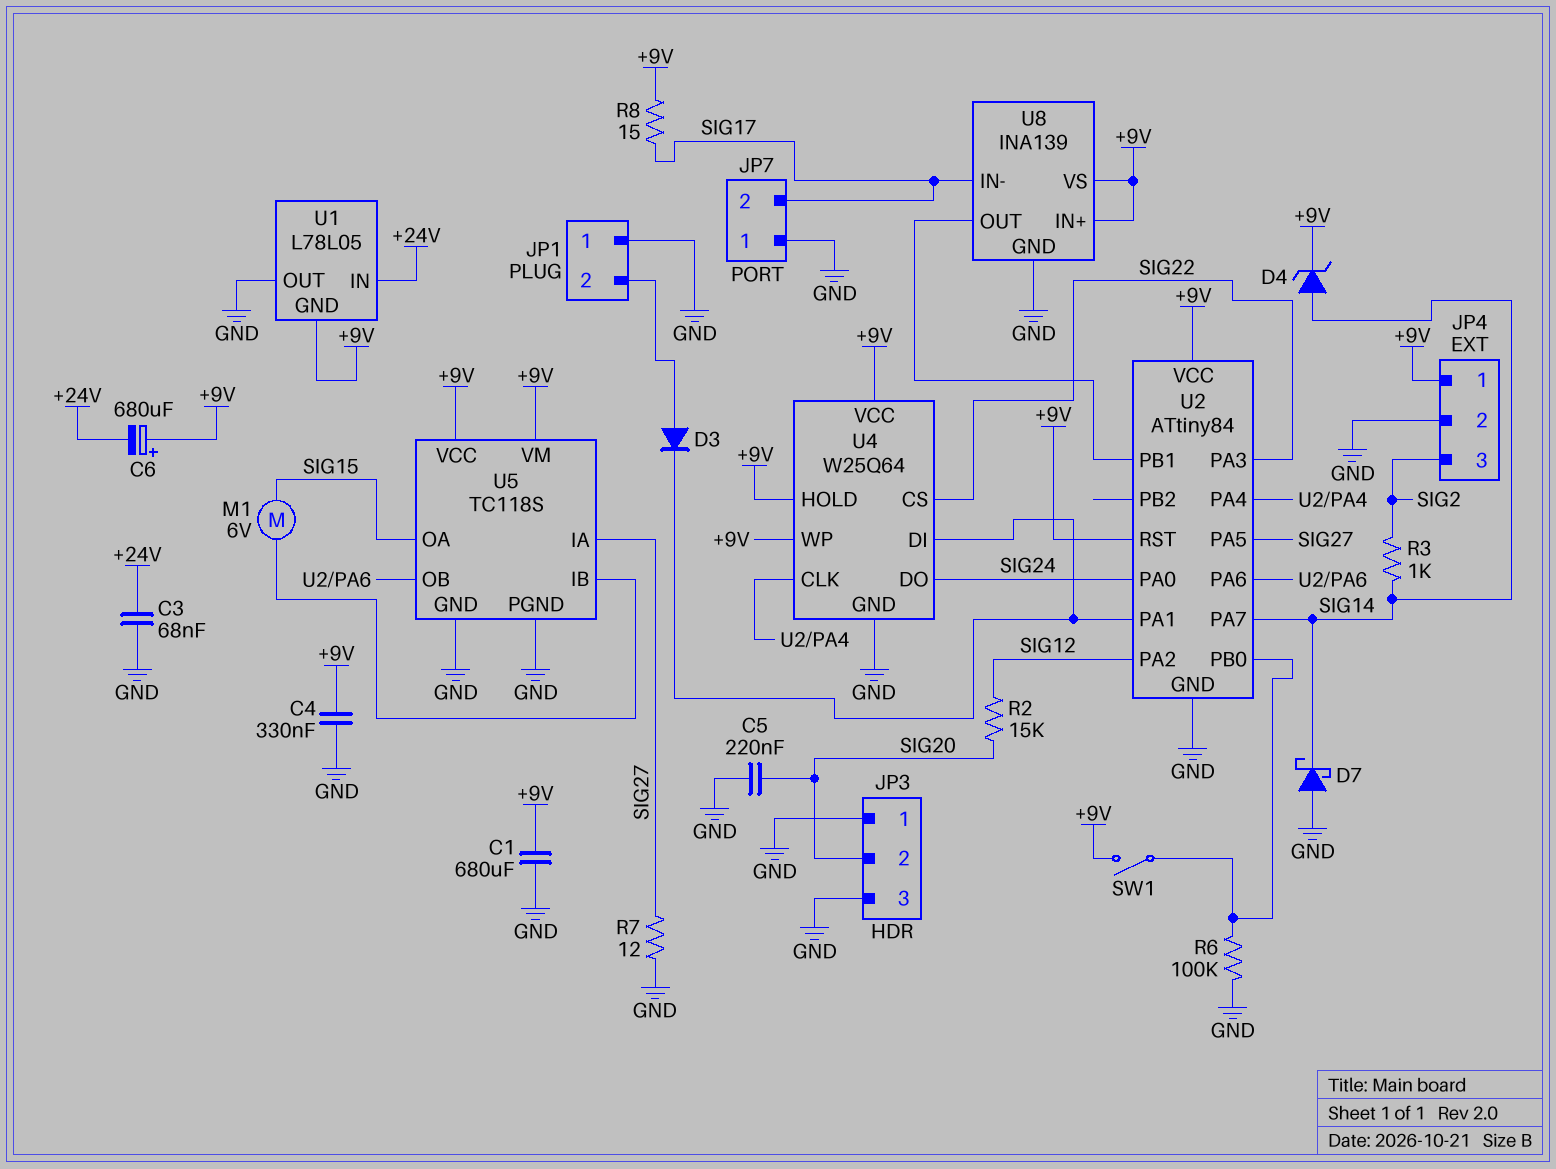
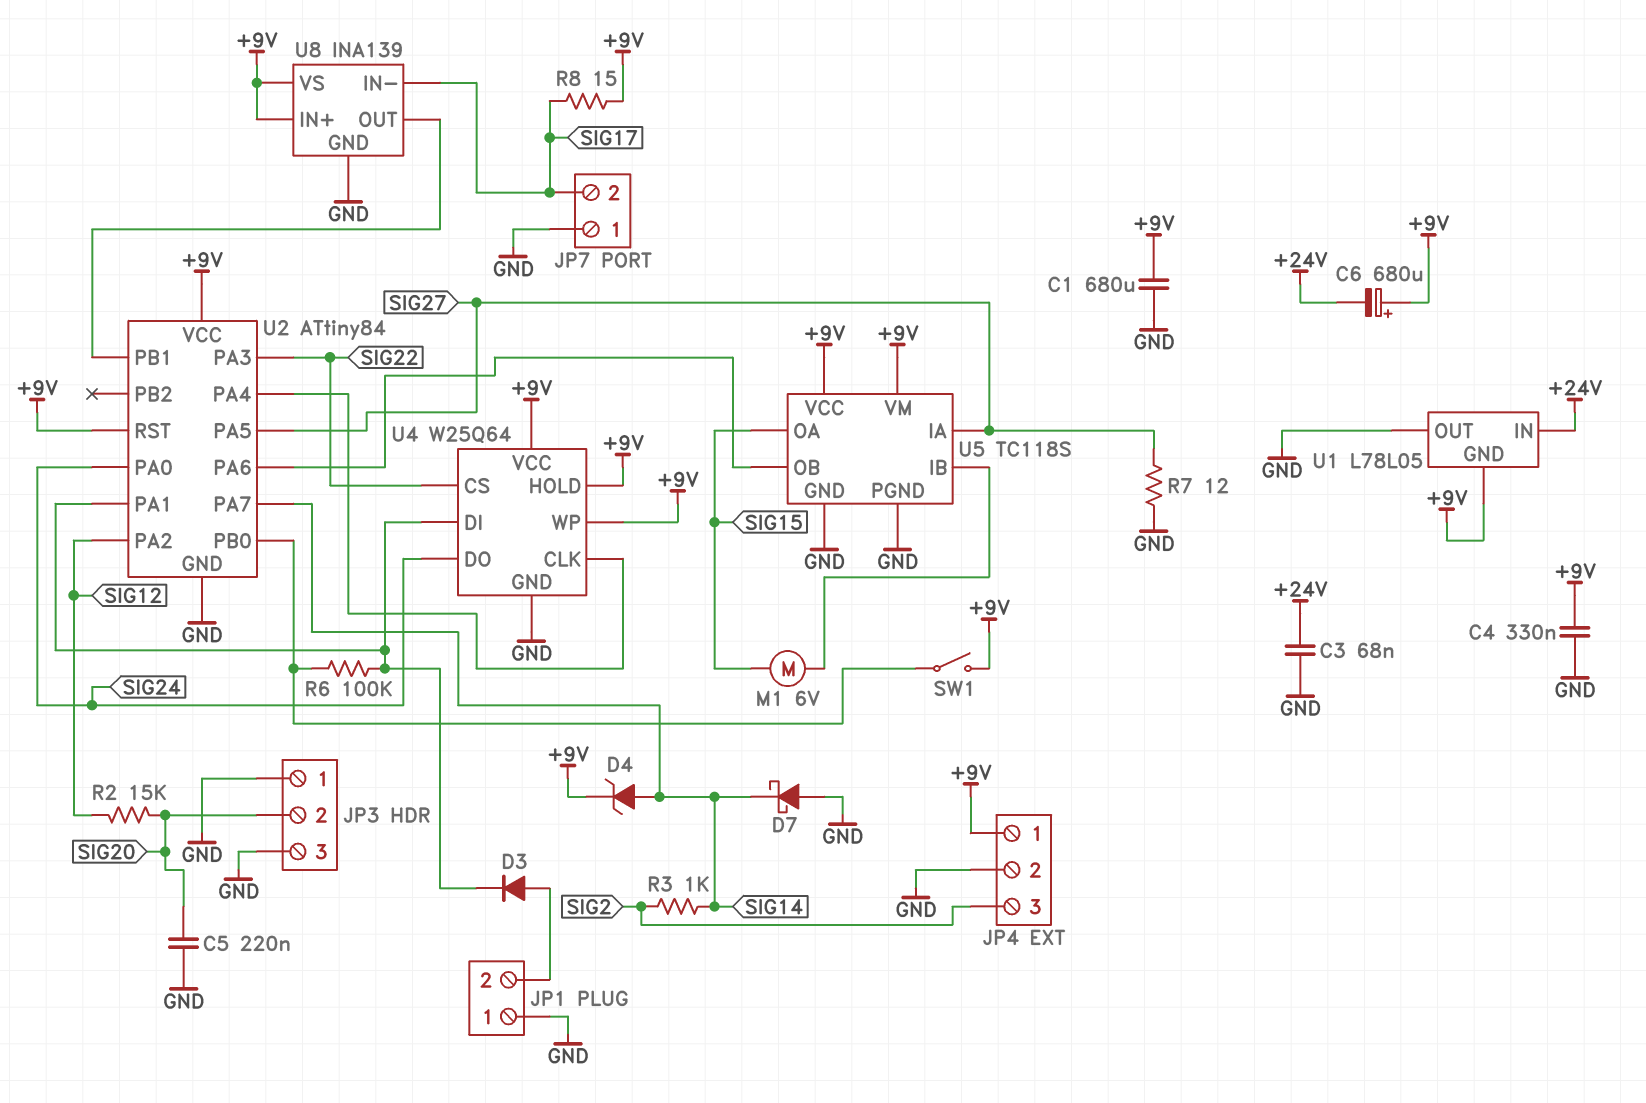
R6: 100k (GND, U2/PB0) -> 100k (U2/PA1, U2/PB0)

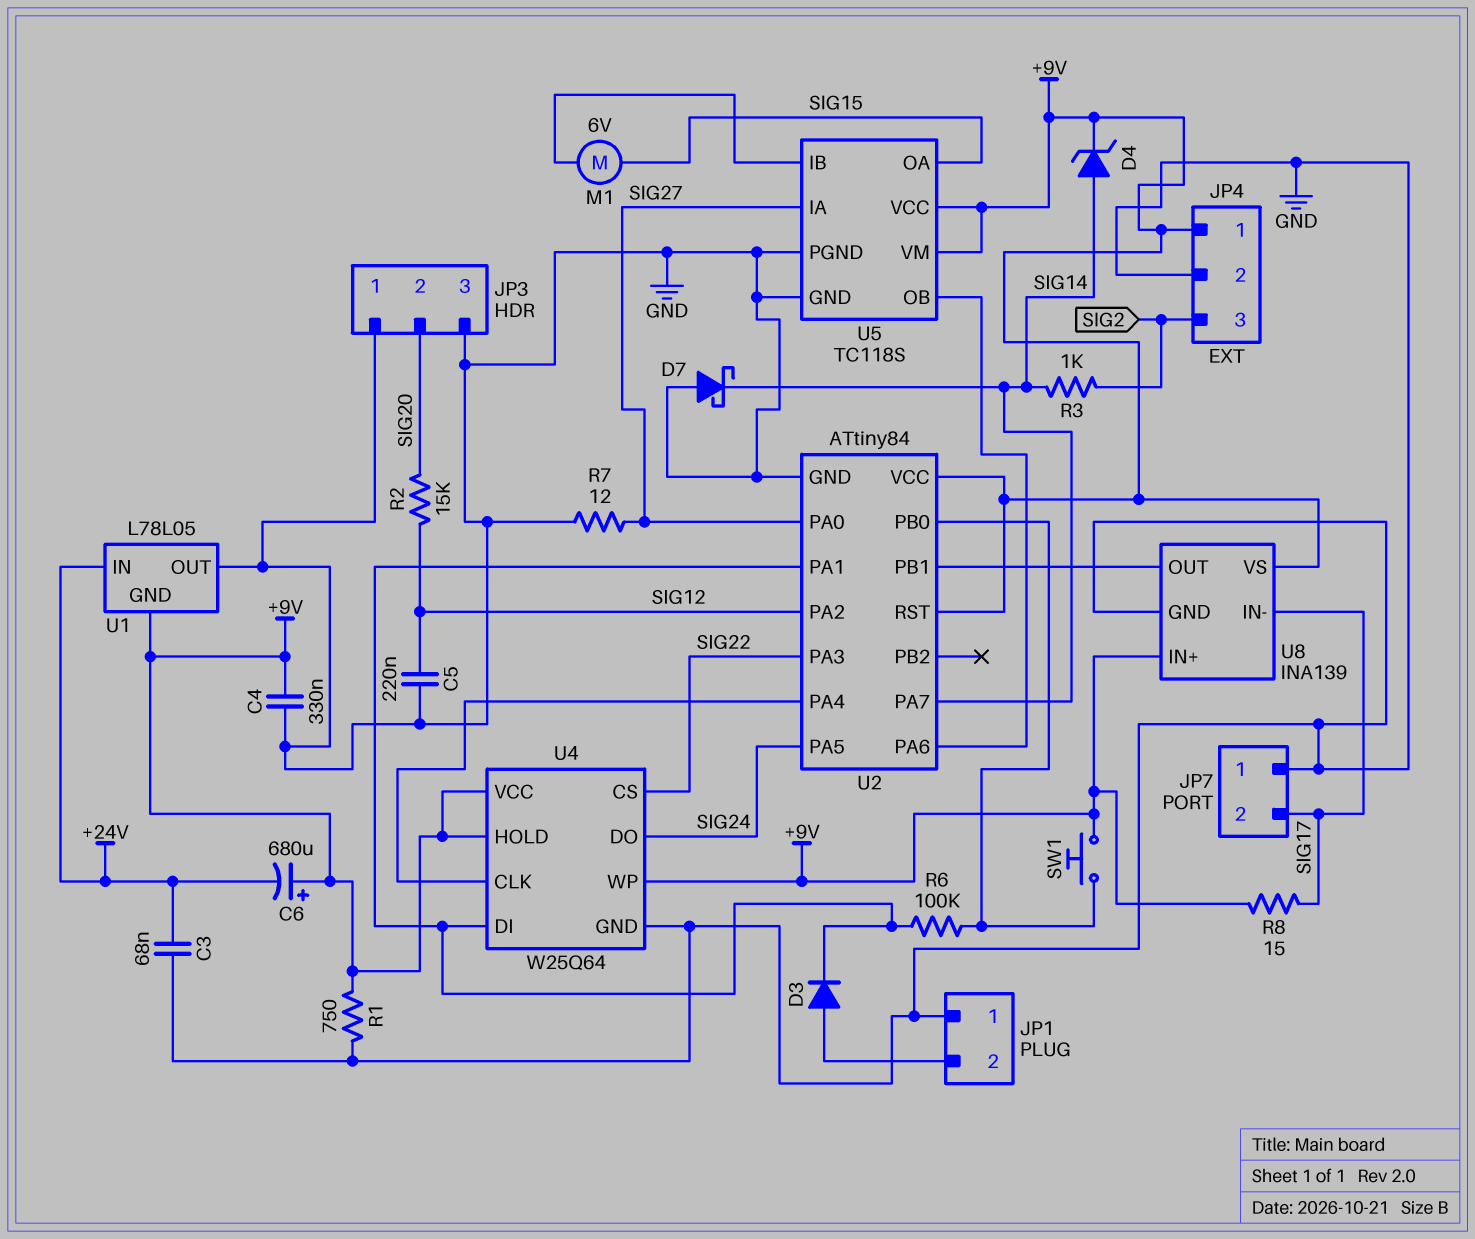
C1: 680uF (+9V, GND) -> none
C5: 220nF (GND, SIG20) -> 220nF (GND, SIG12)
R1: none -> 750 (+9V, GND)
SW1: switch (+9V, U2/PB0) -> button (+9V, U2/PB0)
U2 pin PA0: SIG24 -> SIG27
U2 pin PA5: SIG27 -> SIG24

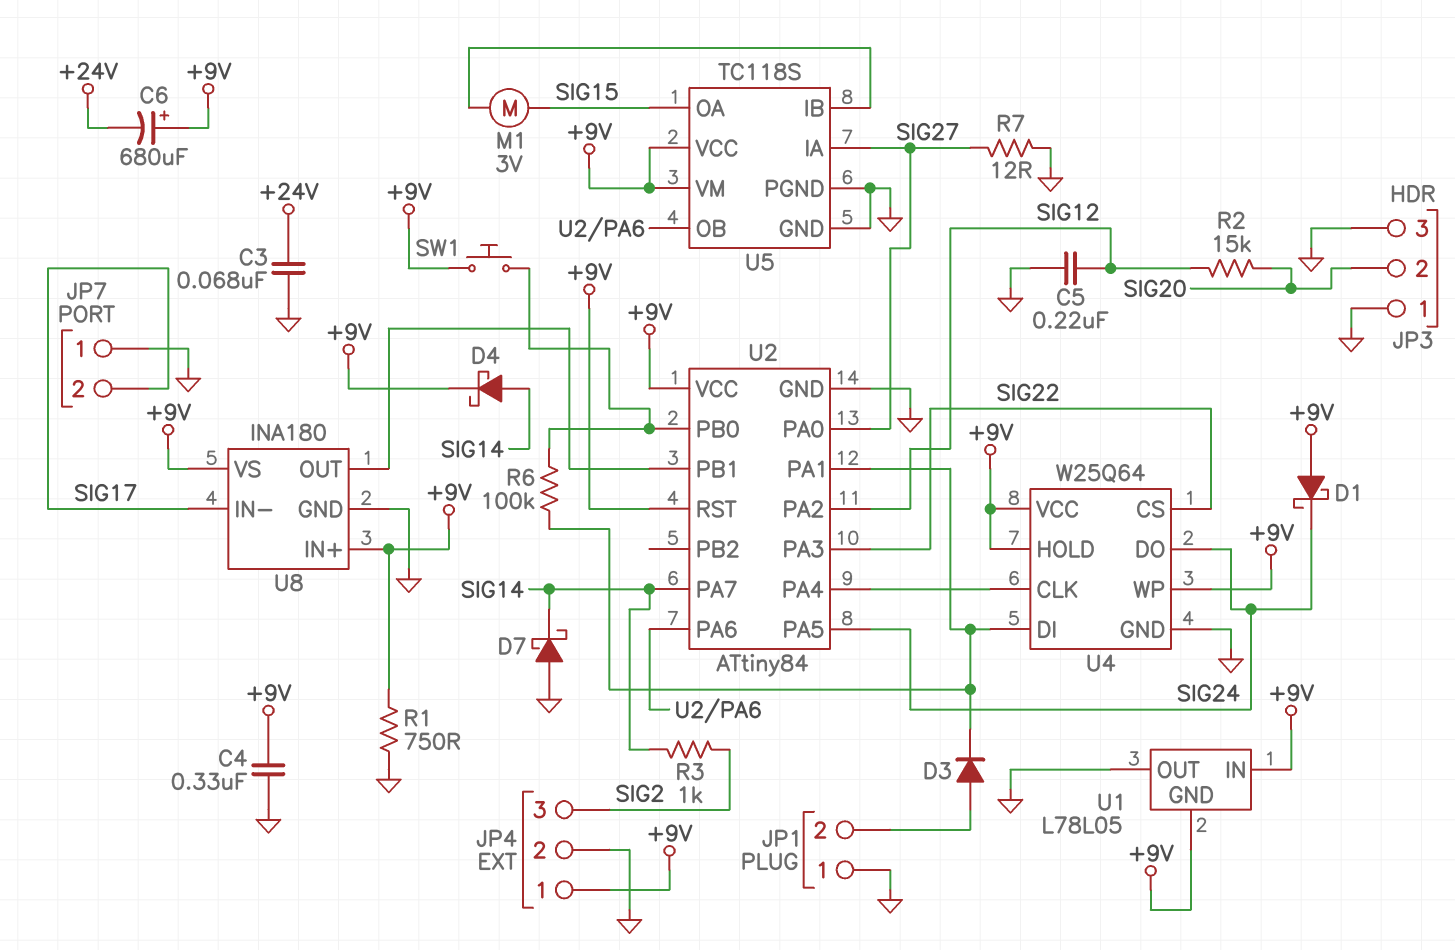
D1: none -> schottky (A +9V, K SIG24)
D4: zener (A SIG14, K +9V) -> schottky (A SIG14, K +9V)
M1: motor 6V (SIG15, U5/IB) -> motor 3V (SIG15, U5/IB)
R8: 15 (+9V, SIG17) -> none
U1 pin IN: +24V -> +9V
U8: INA139 -> INA180

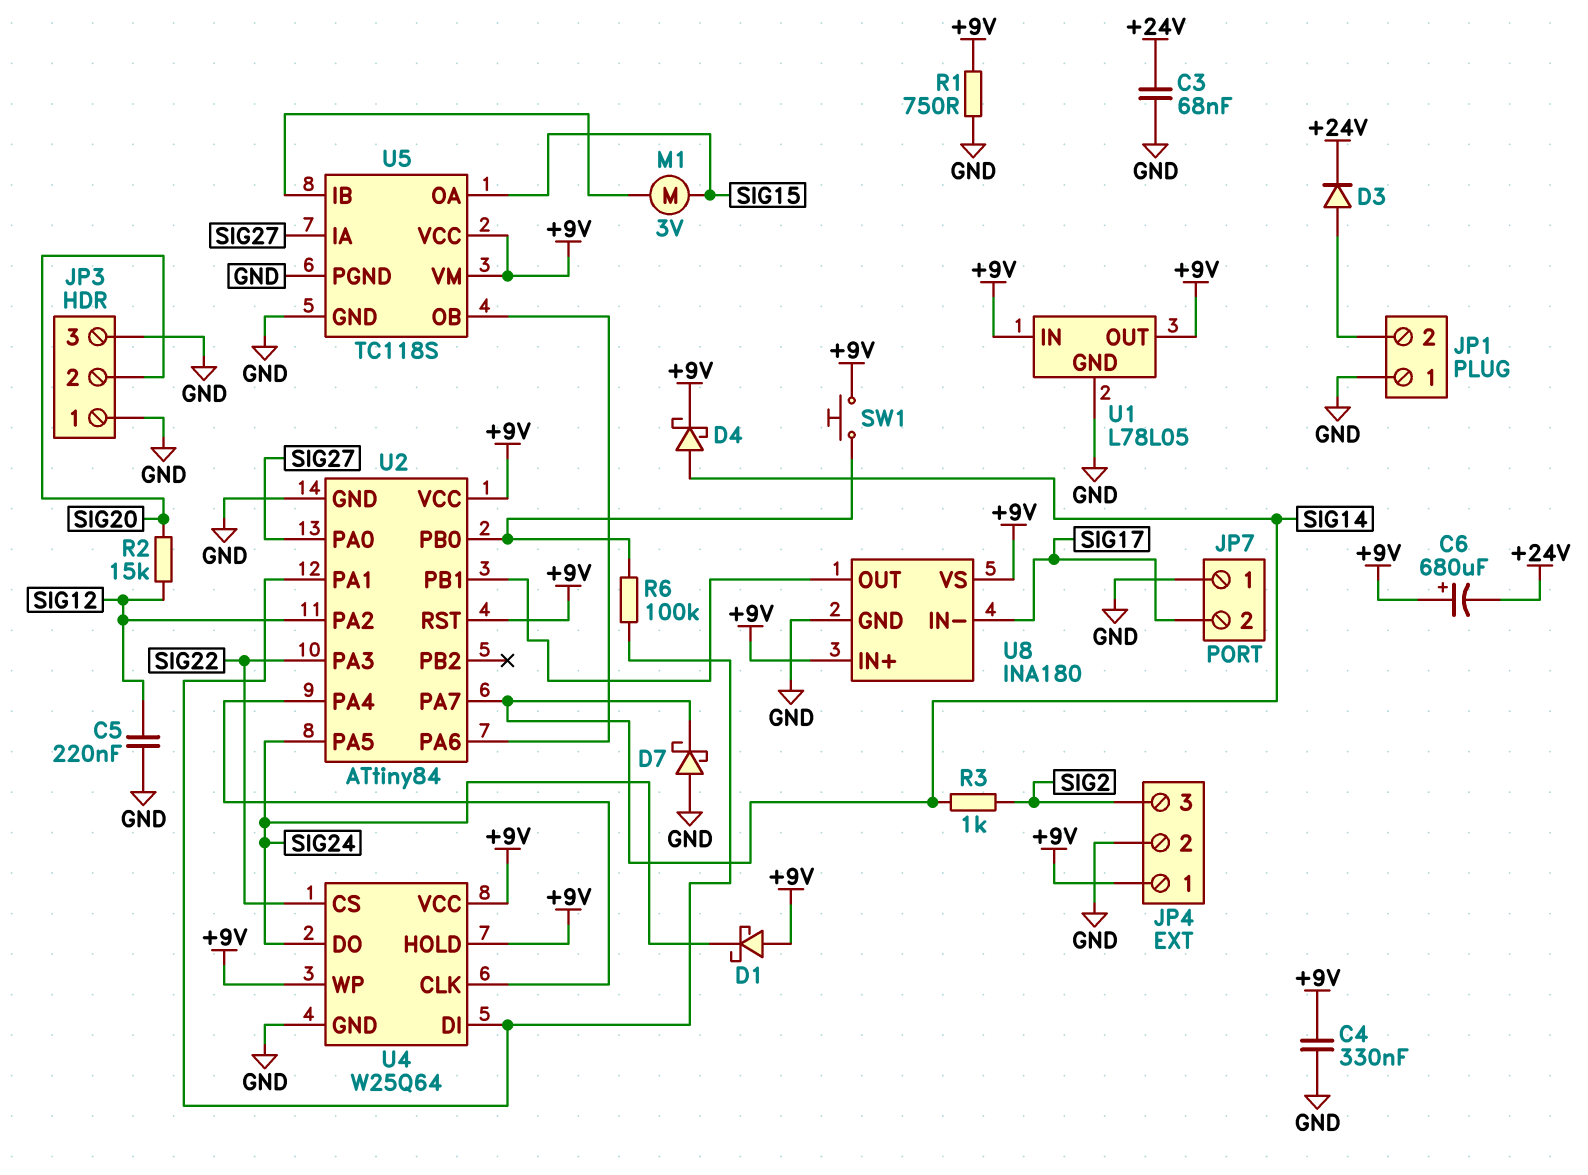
D3: diode (A JP1/2, K U2/PA1) -> diode (A JP1/2, K +24V)
R7: 12 (GND, SIG27) -> none
U1 pin GND: +9V -> GND
U1 pin OUT: GND -> +9V

